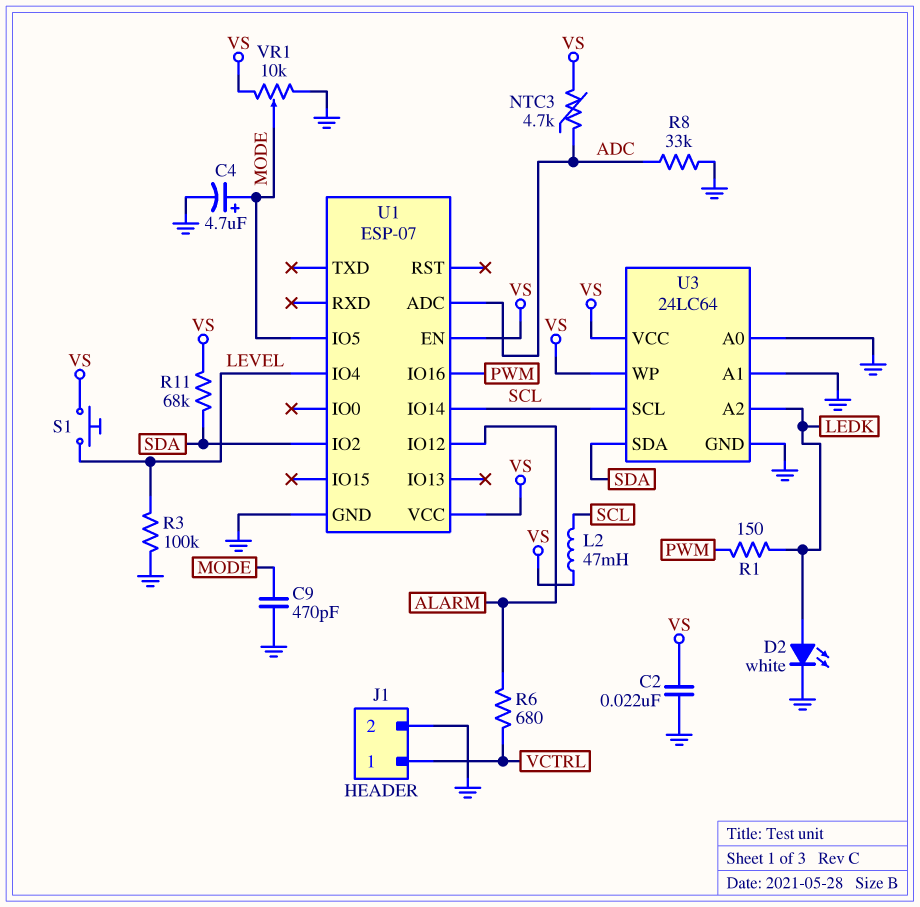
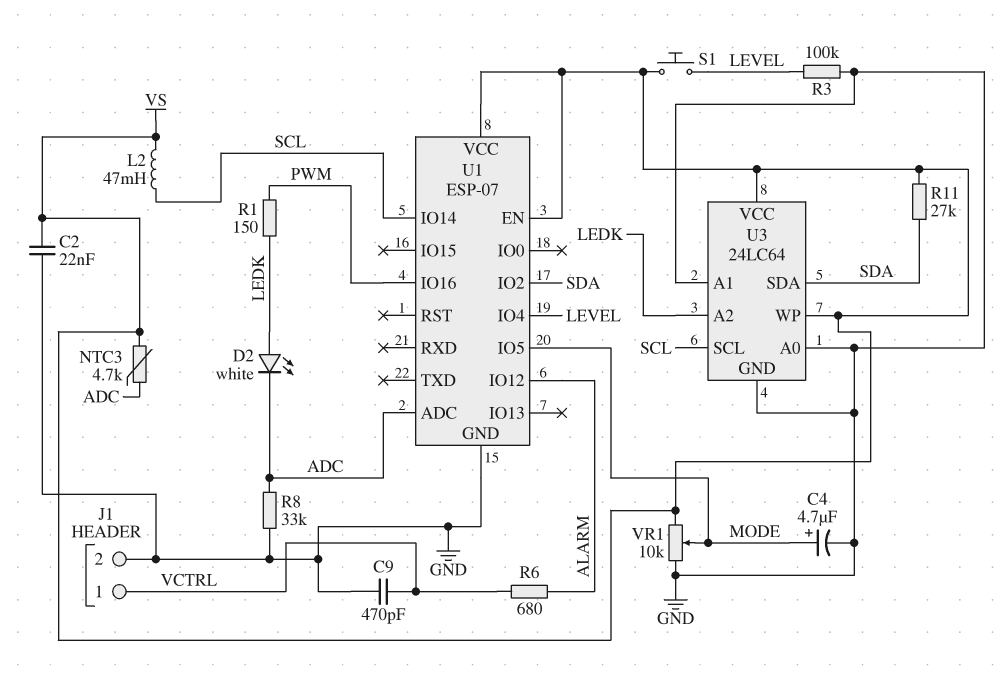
C9: 470pF (GND, MODE) -> 470pF (GND, VCTRL)
D2: LED white (A LEDK, K GND) -> LED white (A LEDK, K ADC)
R11: 68k (SDA, VS) -> 27k (SDA, VS)

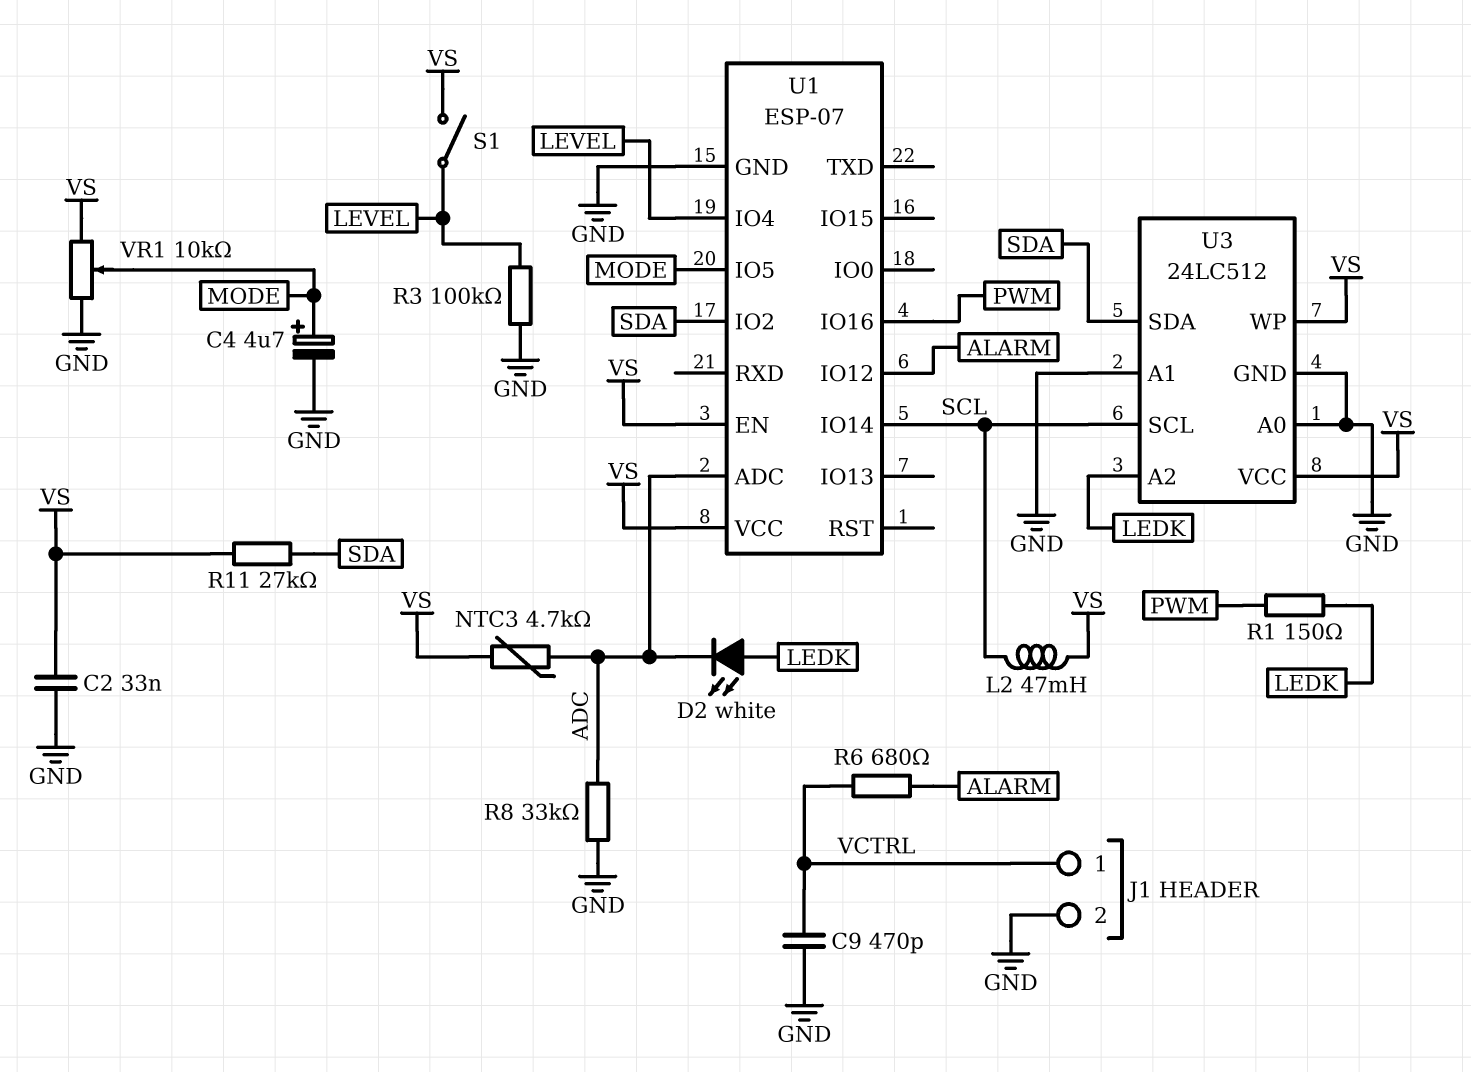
C2: 22nF (GND, VS) -> 33nF (GND, VS)
S1: button (LEVEL, VS) -> switch (LEVEL, VS)
U3: 24LC64 -> 24LC512

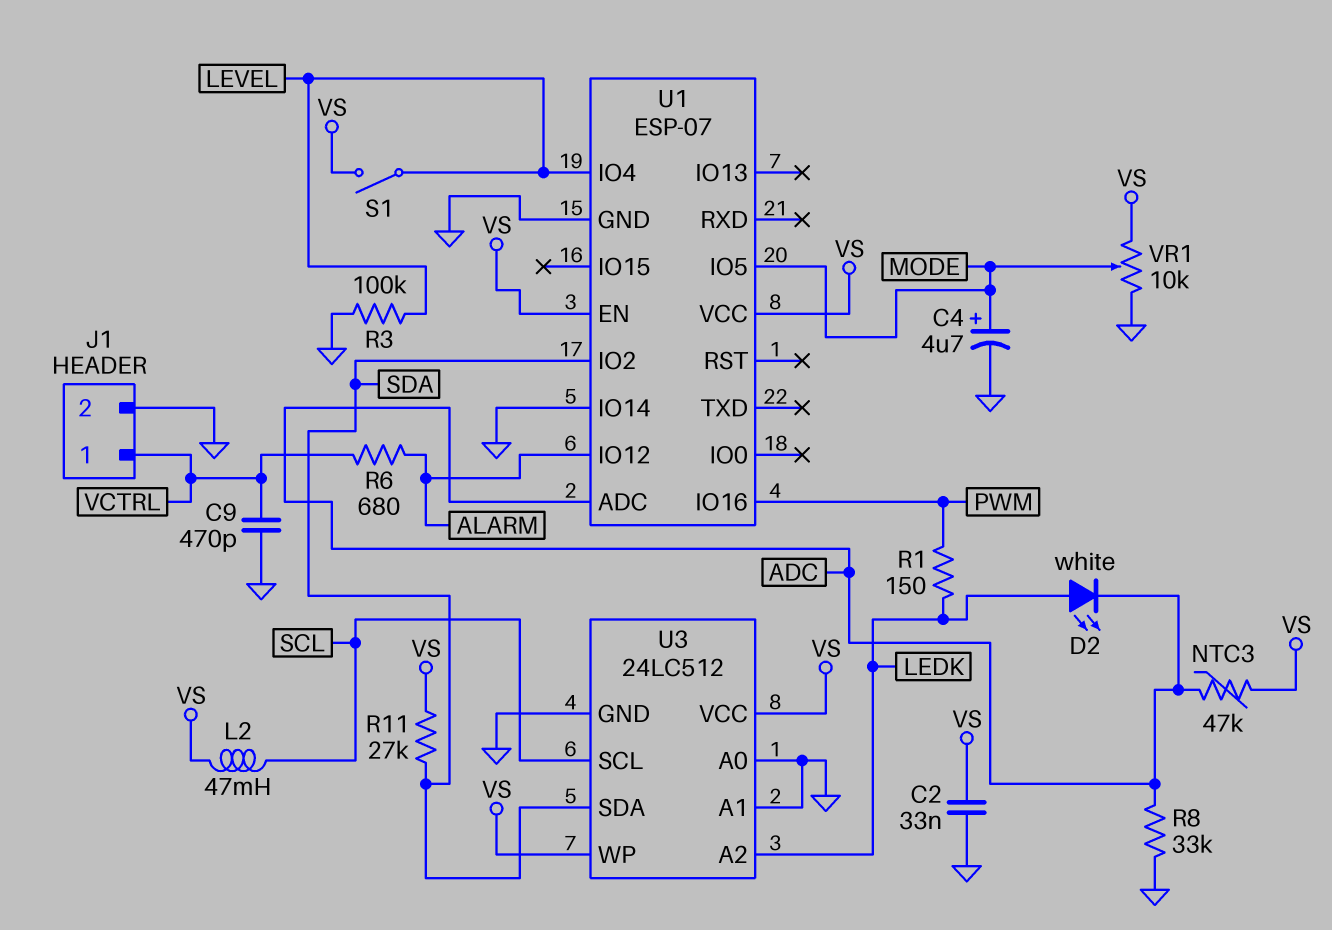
NTC3: 4.7k (ADC, VS) -> 47k (ADC, VS)
U1 pin IO14: SCL -> GND

